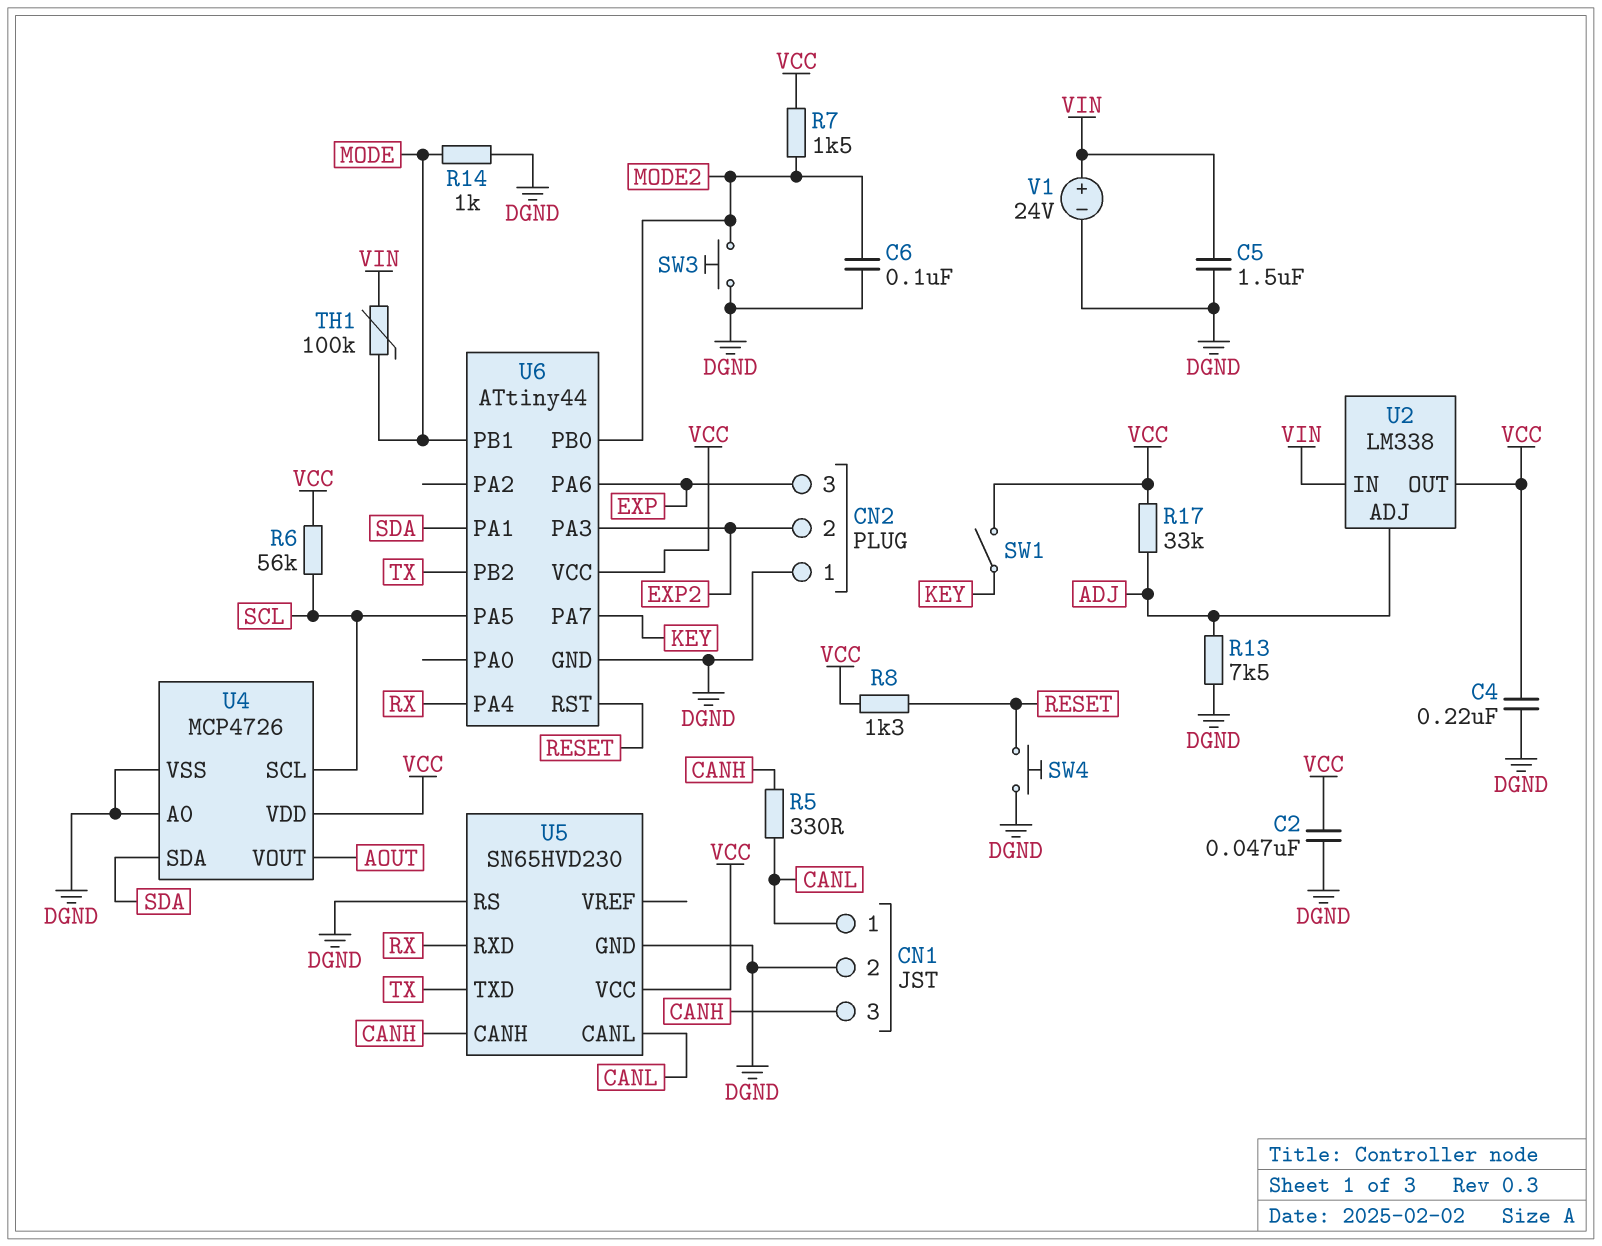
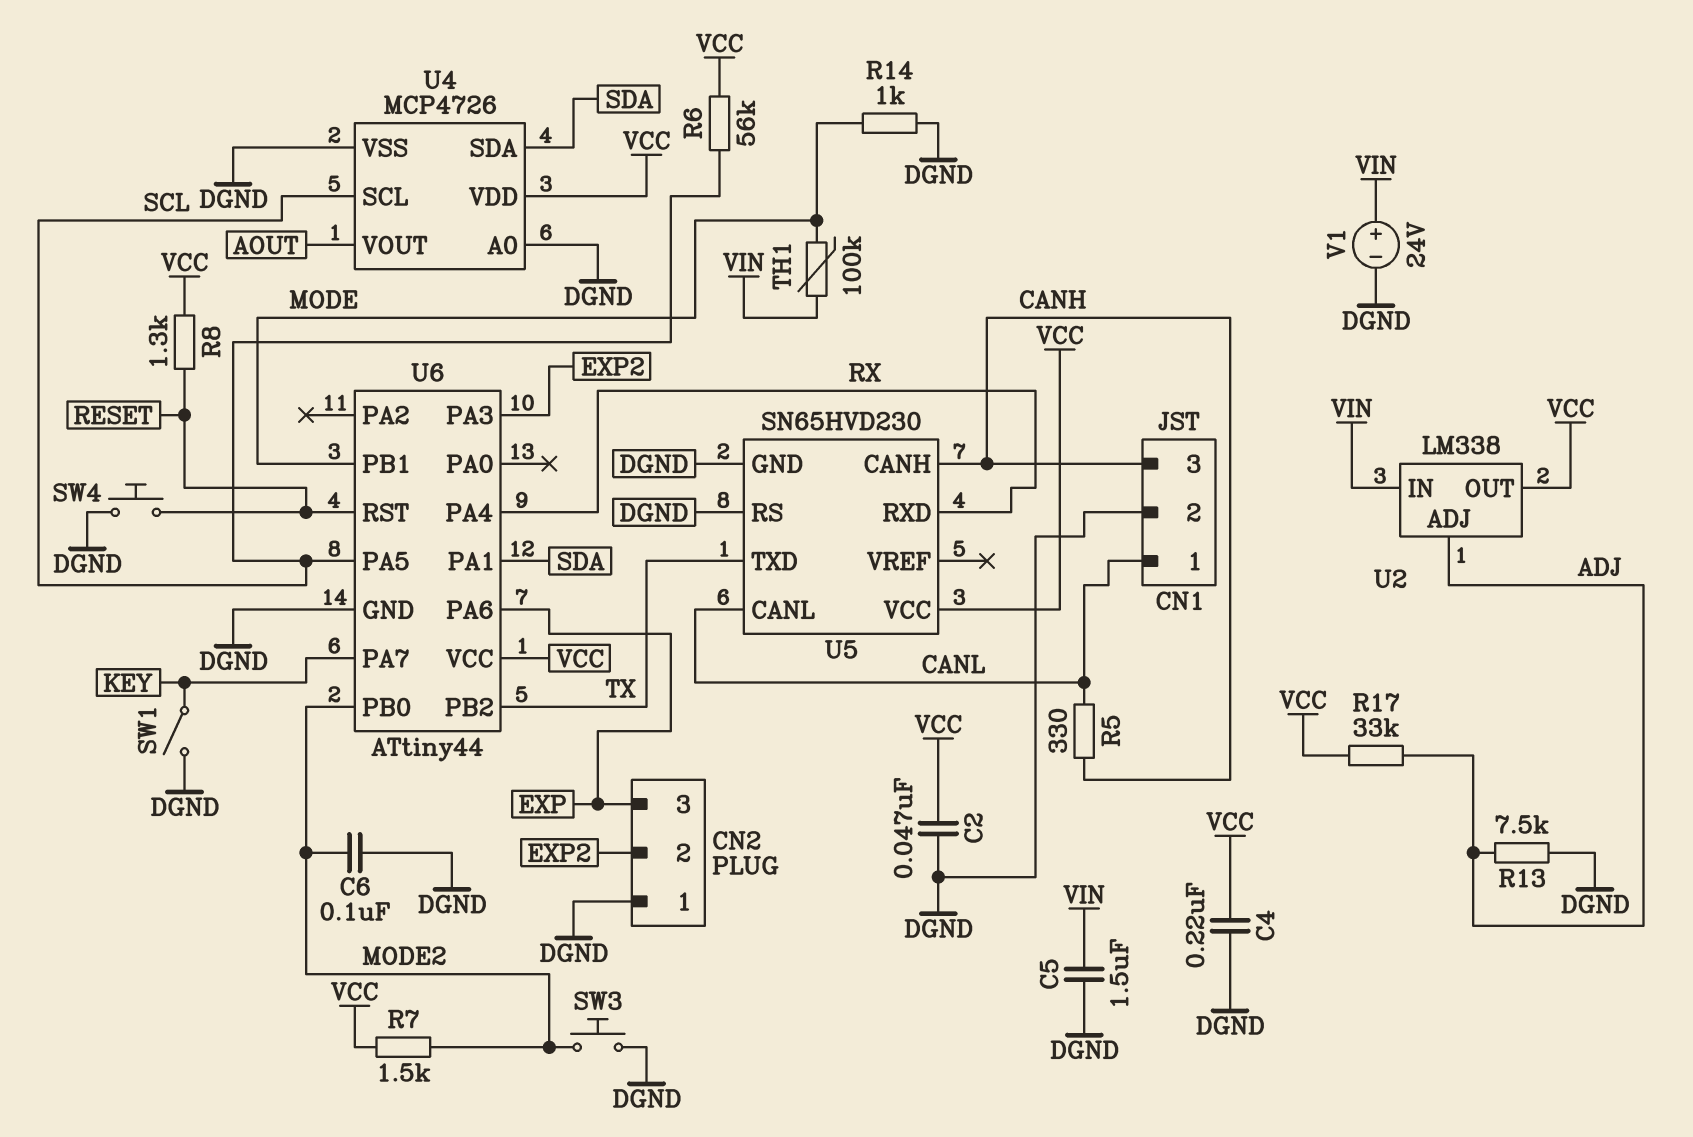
SW1: switch (KEY, VCC) -> switch (DGND, KEY)

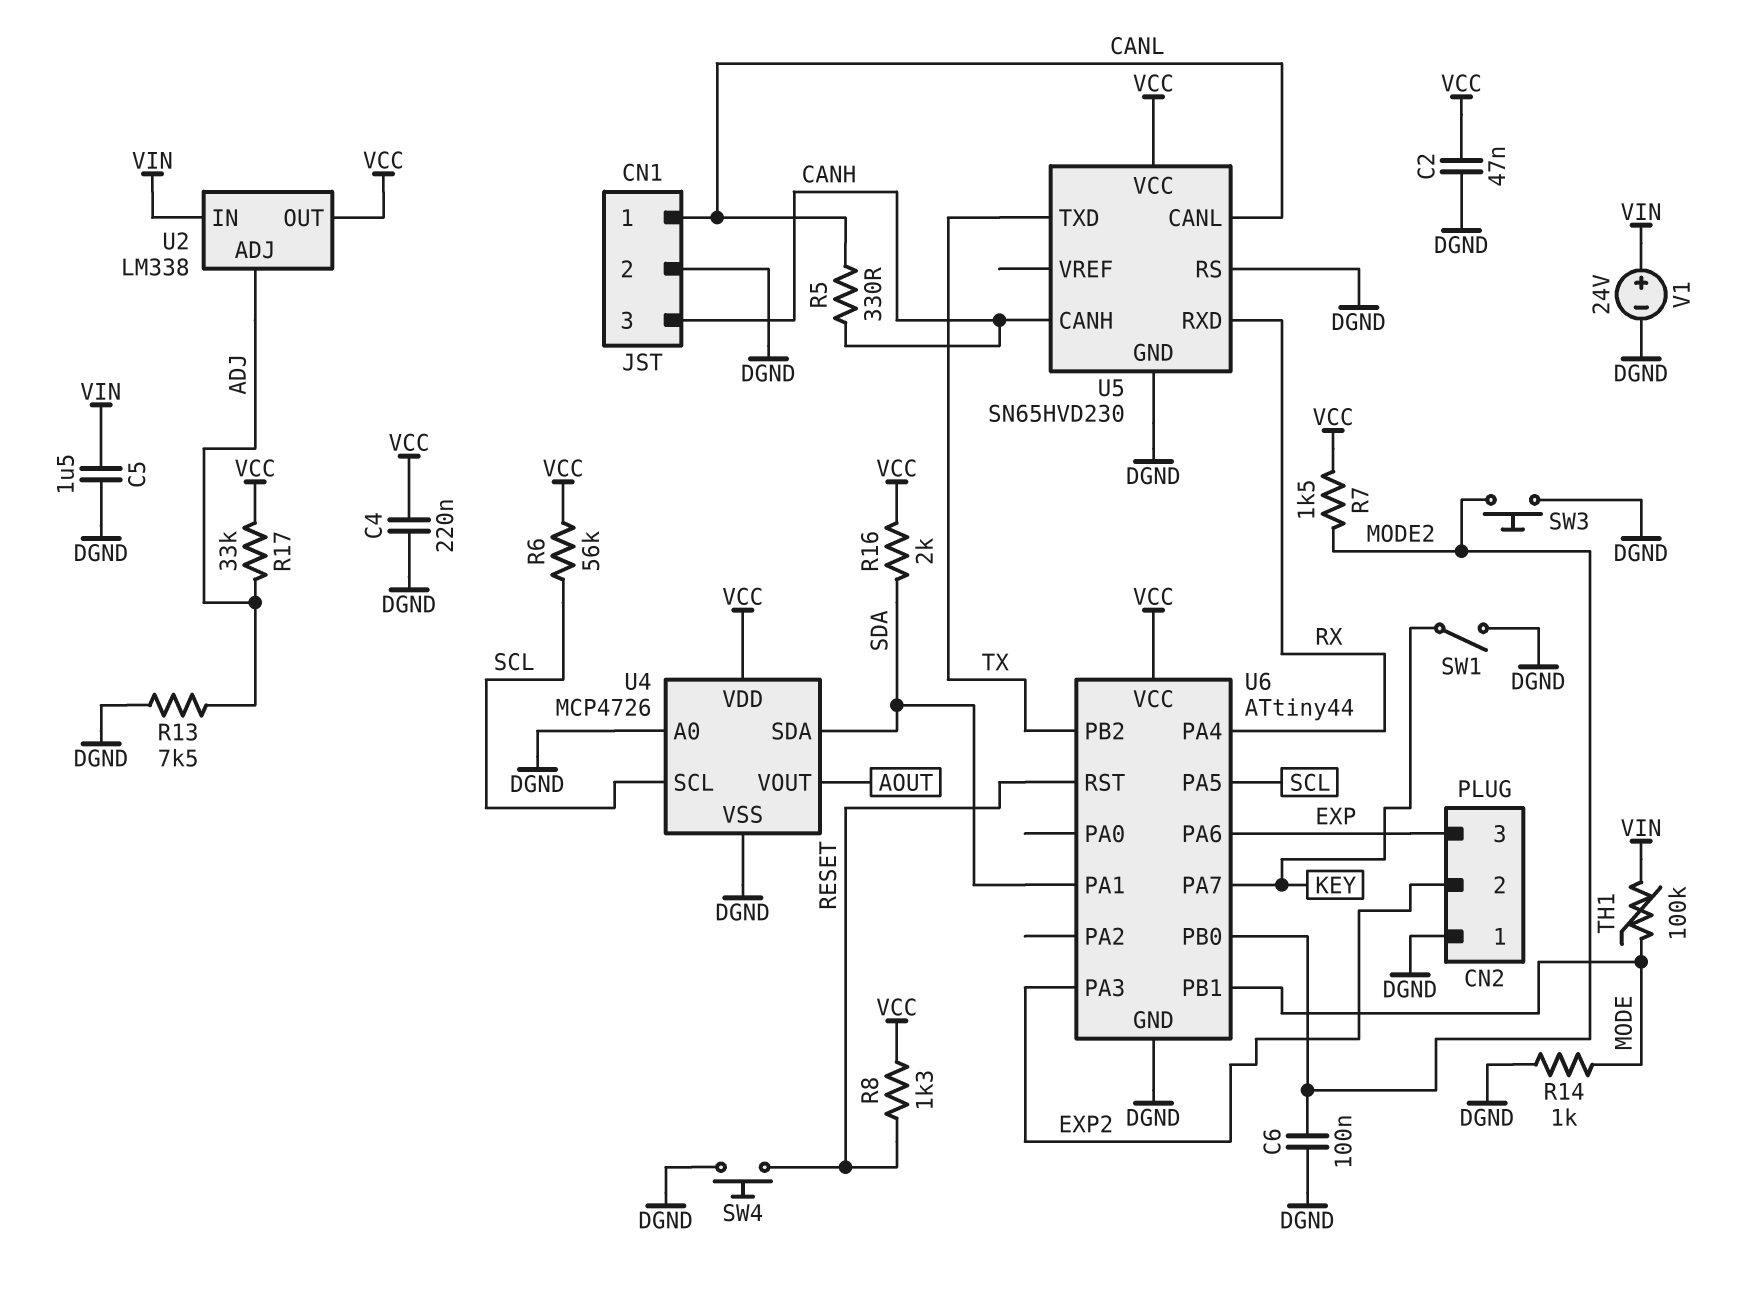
R16: none -> 2k (SDA, VCC)

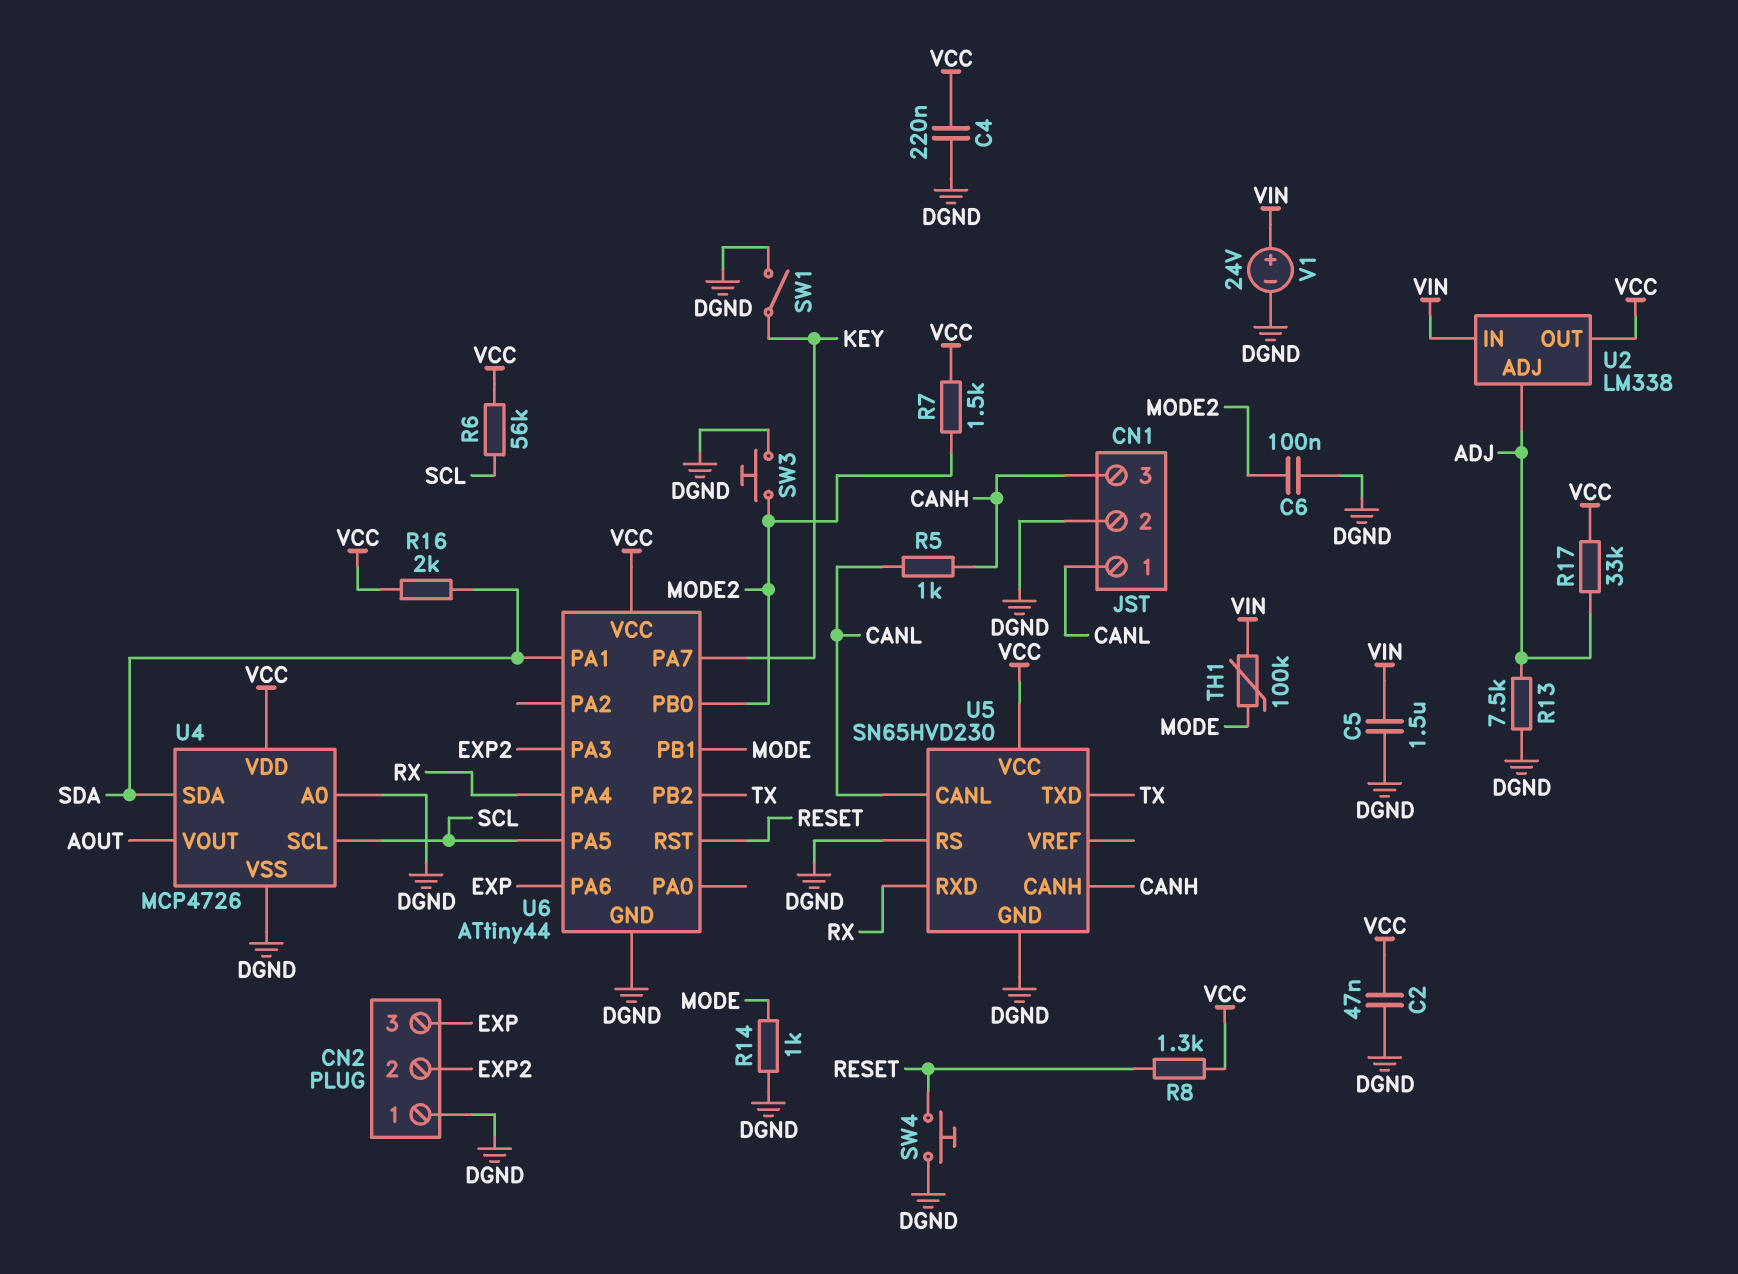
R5: 330 (CANH, CANL) -> 1k (CANH, CANL)

